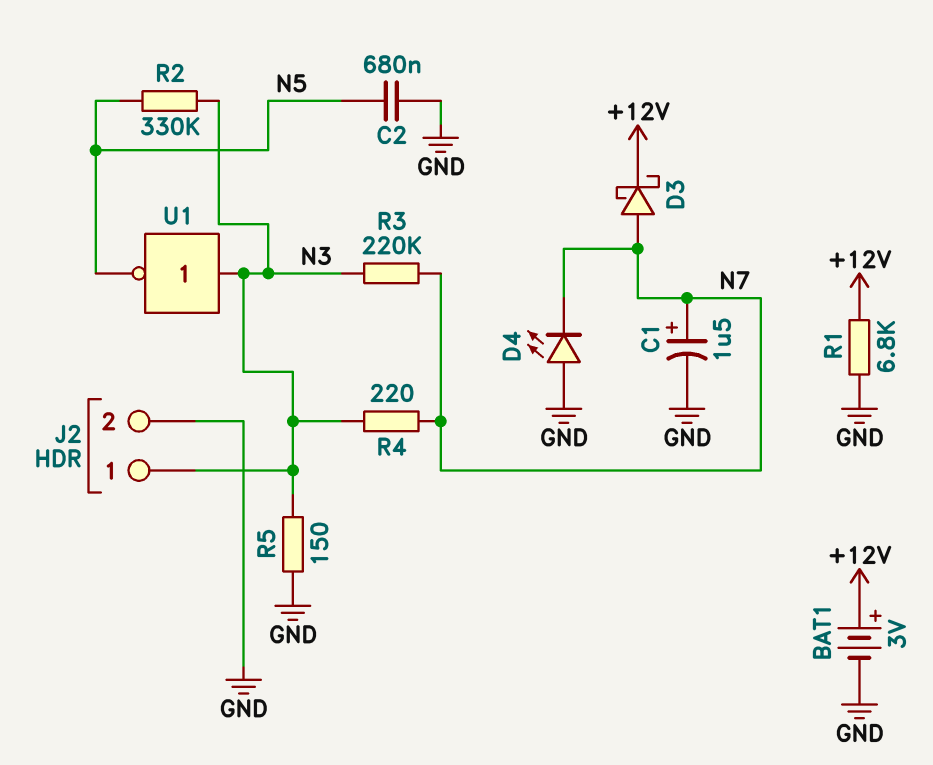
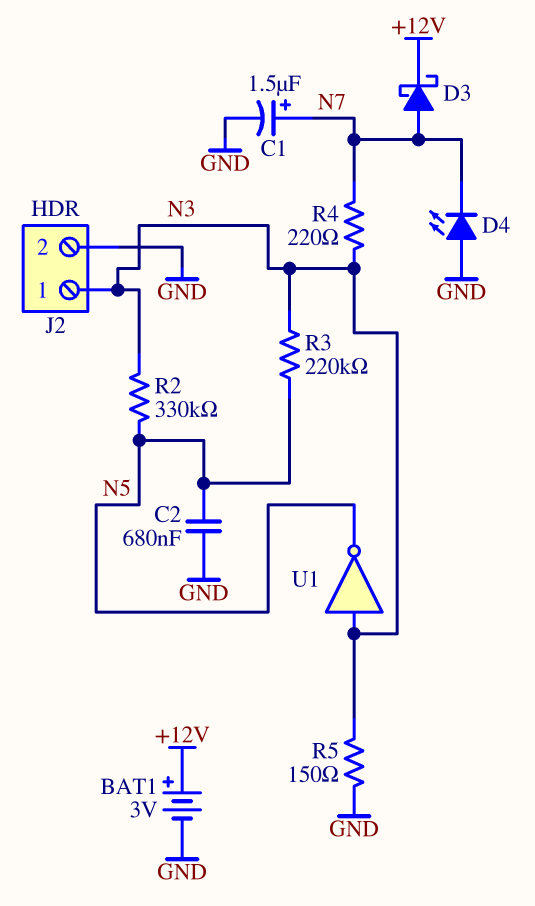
R1: 6.8k (+12V, GND) -> none
R3: 220k (N3, N7) -> 220k (N3, N5)

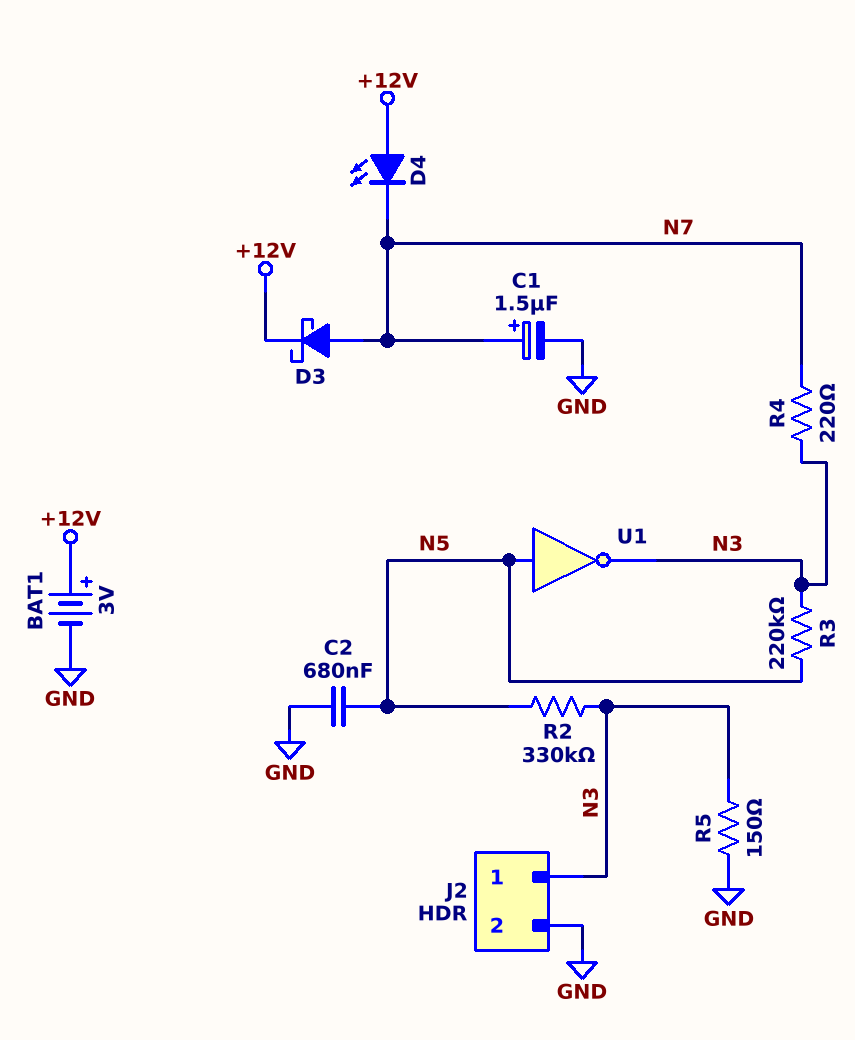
D4: LED (A GND, K N7) -> LED (A +12V, K N7)
U1: NOT (in N3, out N5) -> NOT (in N5, out N3)

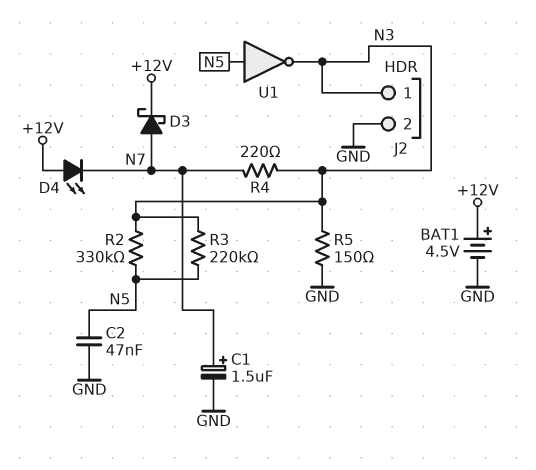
BAT1: 3V (plus +12V, minus GND) -> 4.5V (plus +12V, minus GND)
C2: 680nF (GND, N5) -> 47nF (GND, N5)

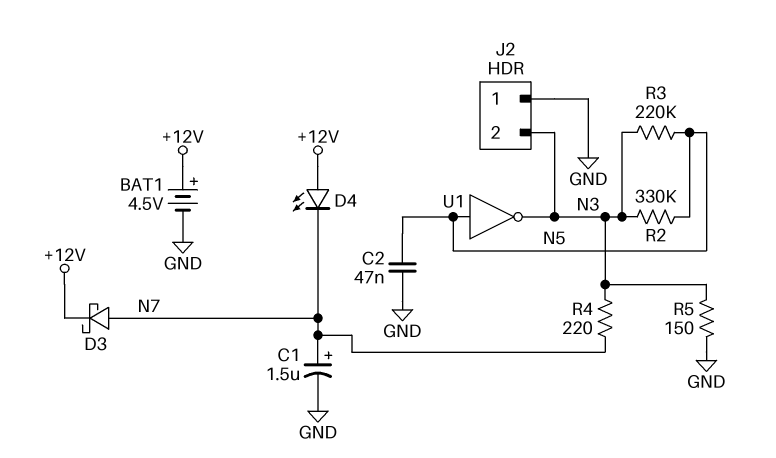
J2 pin 1: N3 -> GND
J2 pin 2: GND -> N3

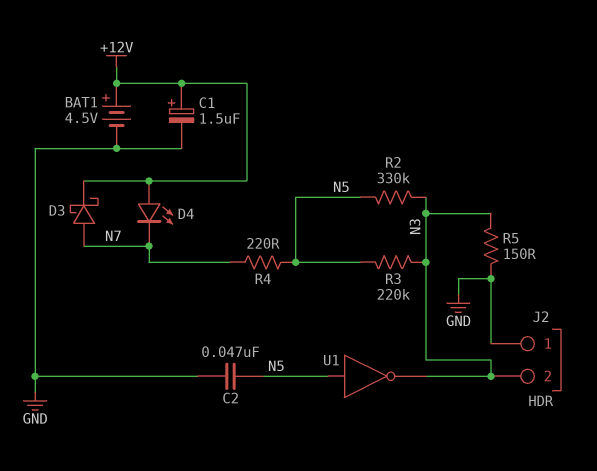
C1: 1.5uF (plus N7, minus GND) -> 1.5uF (plus +12V, minus GND)
R4: 220 (N3, N7) -> 220 (N5, N7)

